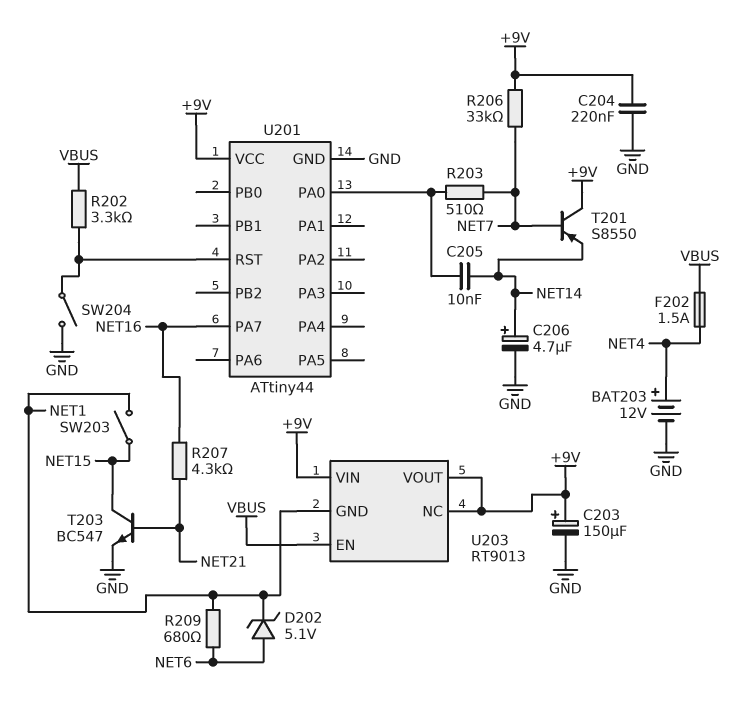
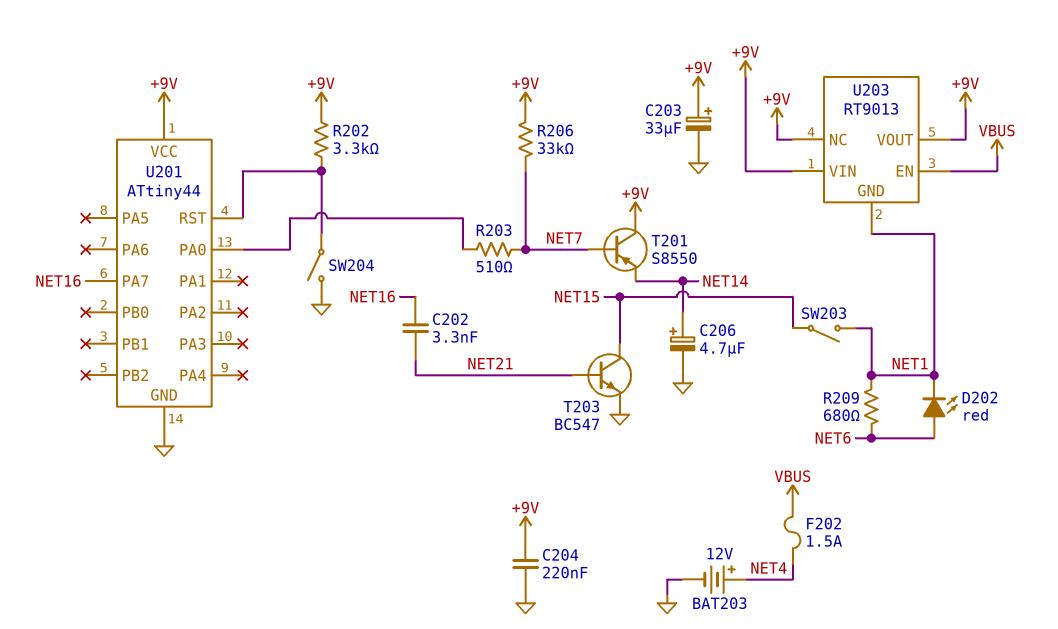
C202: none -> 3.3nF (NET16, NET21)
C203: 150uF (plus +9V, minus GND) -> 33uF (plus +9V, minus GND)
C205: 10nF (NET14, U201/PA0) -> none
D202: zener 5.1V (A NET6, K NET1) -> LED red (A NET6, K NET1)
R202: 3.3k (U201/RST, VBUS) -> 3.3k (+9V, U201/RST)
R207: 4.3k (NET16, NET21) -> none

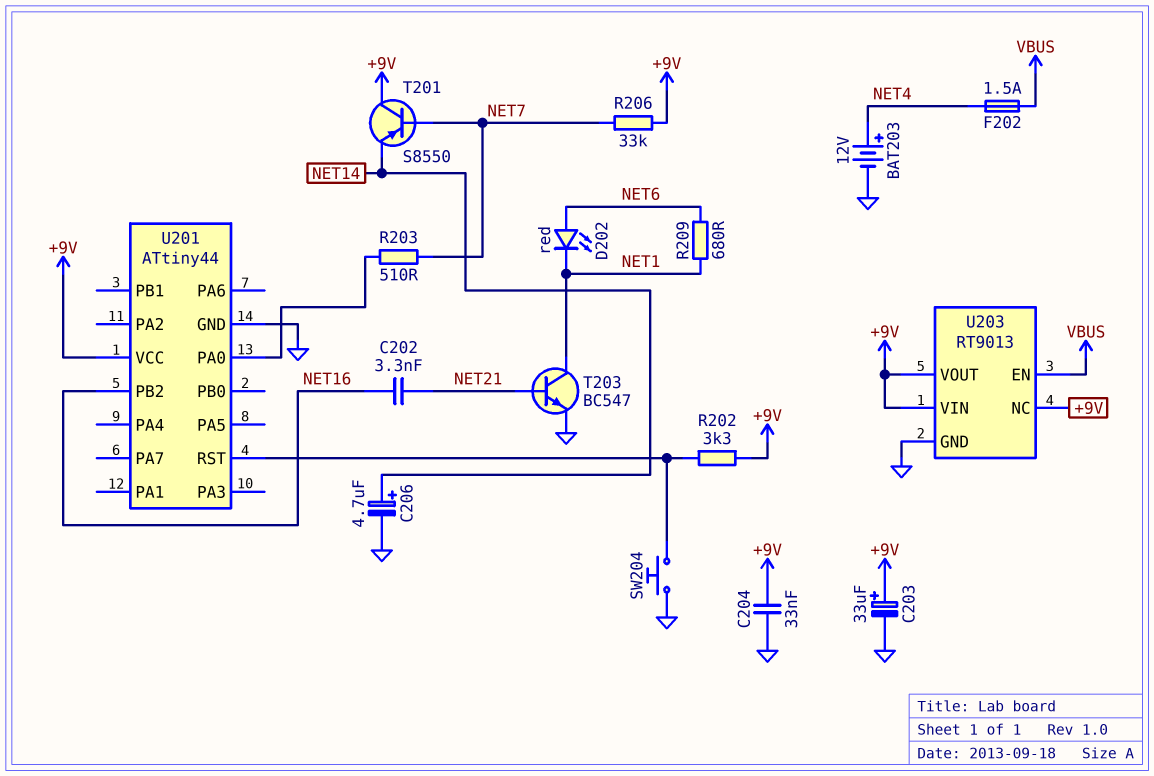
C204: 220nF (+9V, GND) -> 33nF (+9V, GND)
SW203: switch (NET1, NET15) -> none
SW204: switch (GND, U201/RST) -> button (GND, U201/RST)
T203: NPN BC547 (B NET21, C NET15, E GND) -> NPN BC547 (B NET21, C NET1, E GND)
U201 pin PA7: NET16 -> none
U201 pin PB2: none -> NET16
U203 pin GND: NET1 -> GND

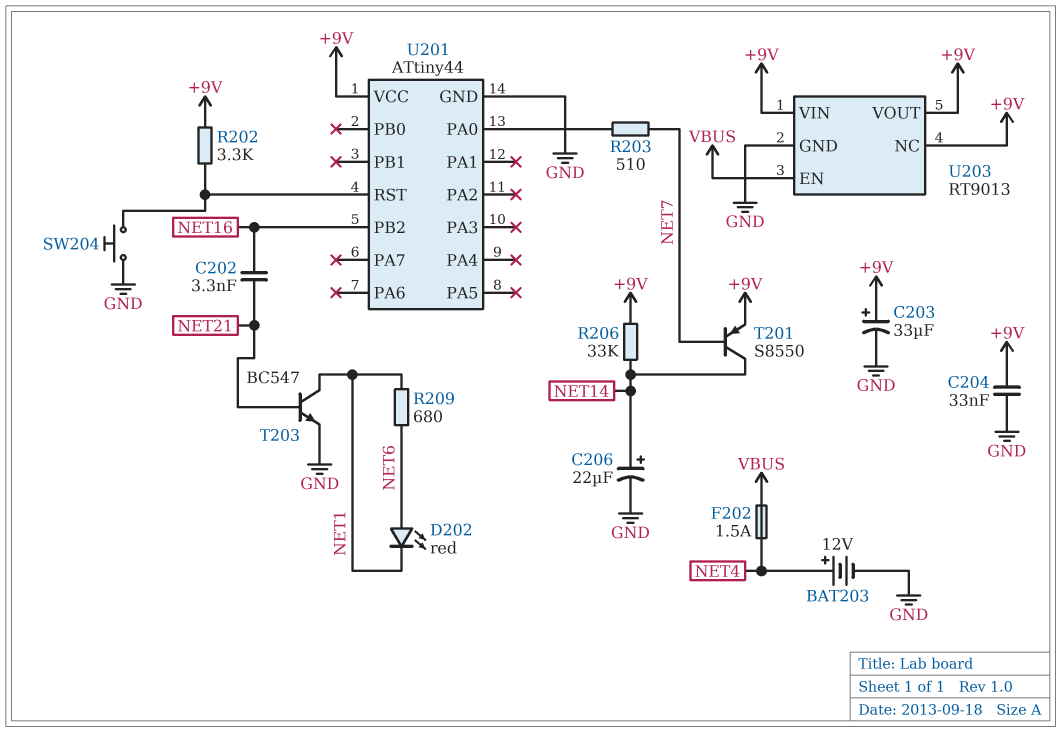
C206: 4.7uF (plus NET14, minus GND) -> 22uF (plus NET14, minus GND)
R206: 33k (+9V, NET7) -> 33k (+9V, NET14)
T201: PNP S8550 (B NET7, C +9V, E NET14) -> PNP S8550 (B NET7, C NET14, E +9V)

